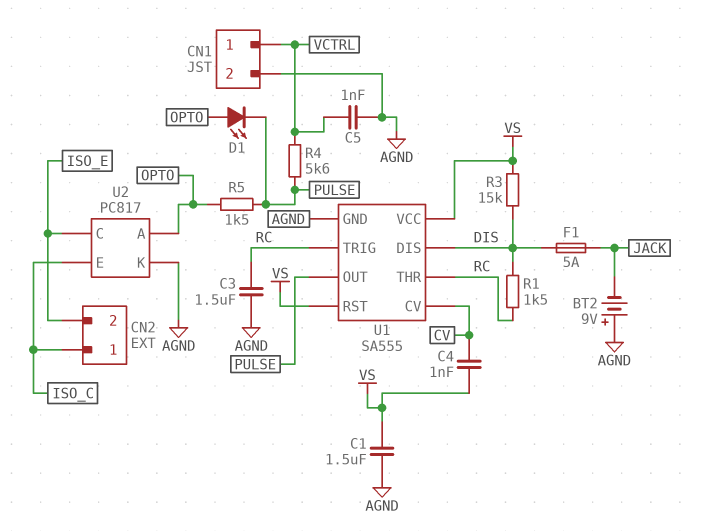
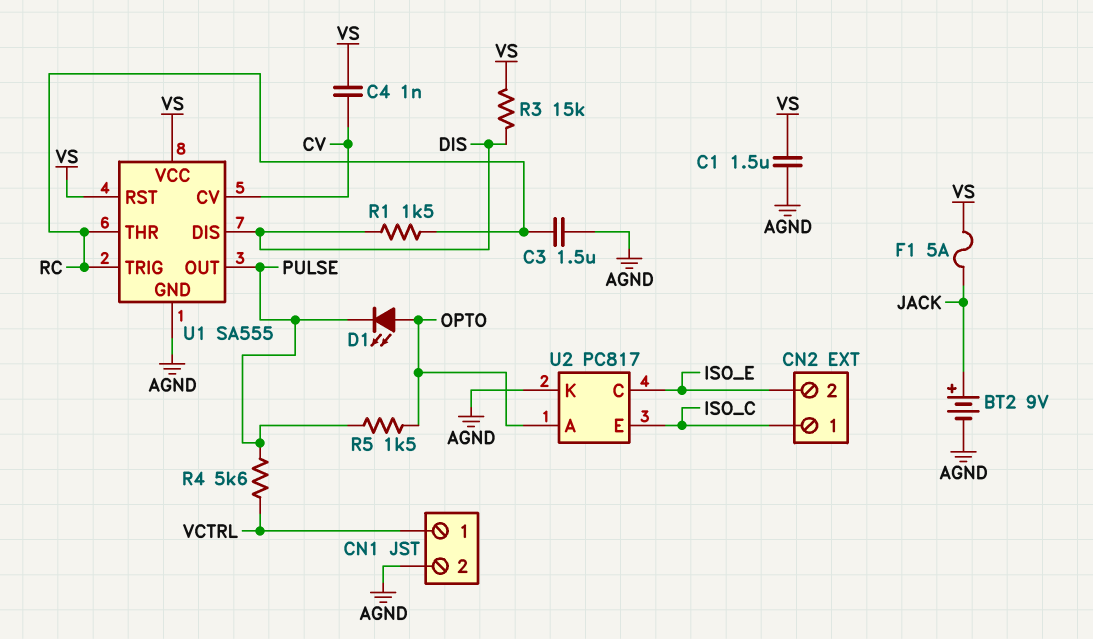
BT2: 9V (plus AGND, minus JACK) -> 9V (plus JACK, minus AGND)
C5: 1nF (AGND, VCTRL) -> none
F1: 5A (DIS, JACK) -> 5A (JACK, VS)

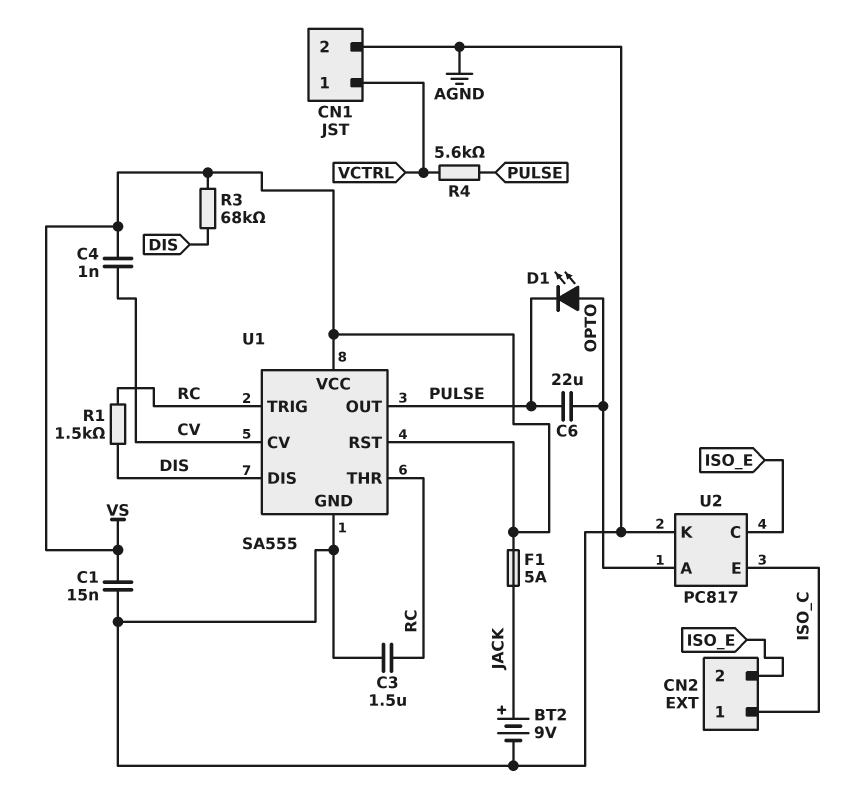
C1: 1.5uF (AGND, VS) -> 15nF (AGND, VS)
C6: none -> 22uF (OPTO, PULSE)
R3: 15k (DIS, VS) -> 68k (DIS, VS)
R5: 1.5k (OPTO, PULSE) -> none

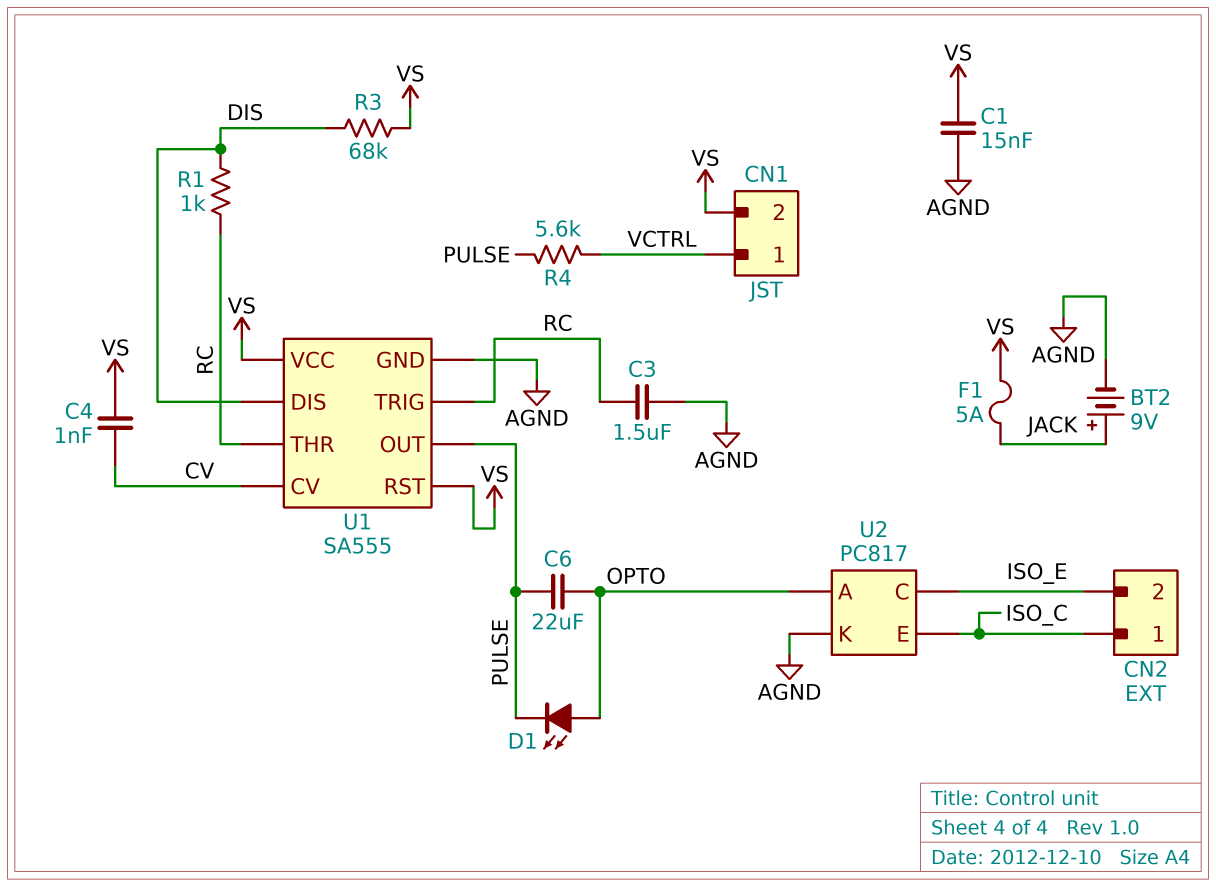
CN1 pin 2: AGND -> VS
R1: 1.5k (DIS, RC) -> 1k (DIS, RC)

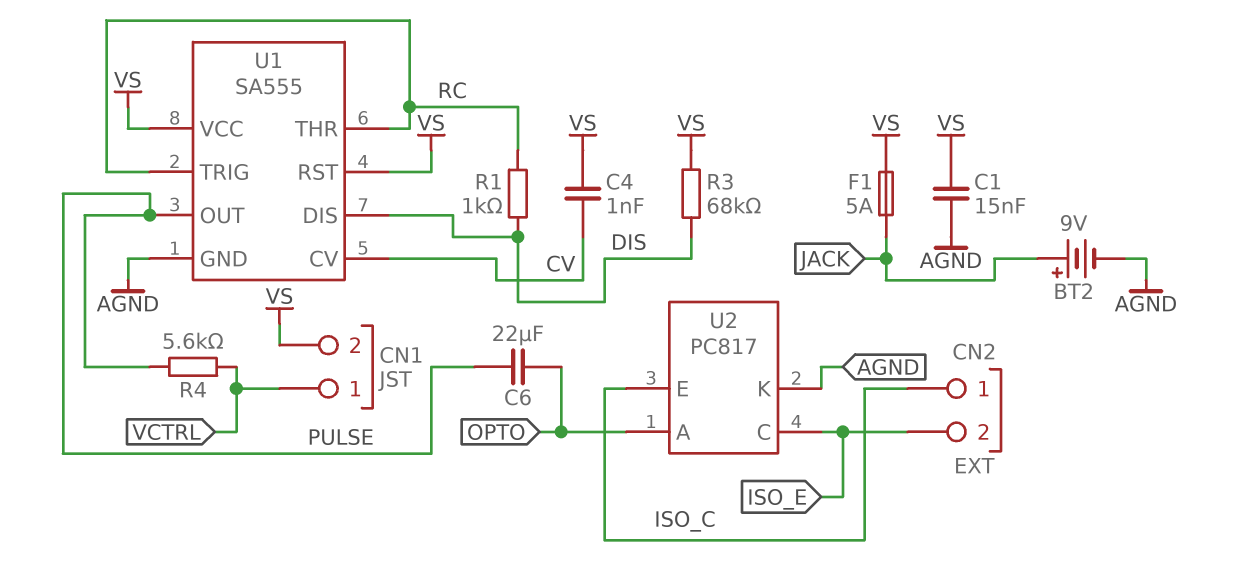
C3: 1.5uF (AGND, RC) -> none
D1: LED (A OPTO, K PULSE) -> none

